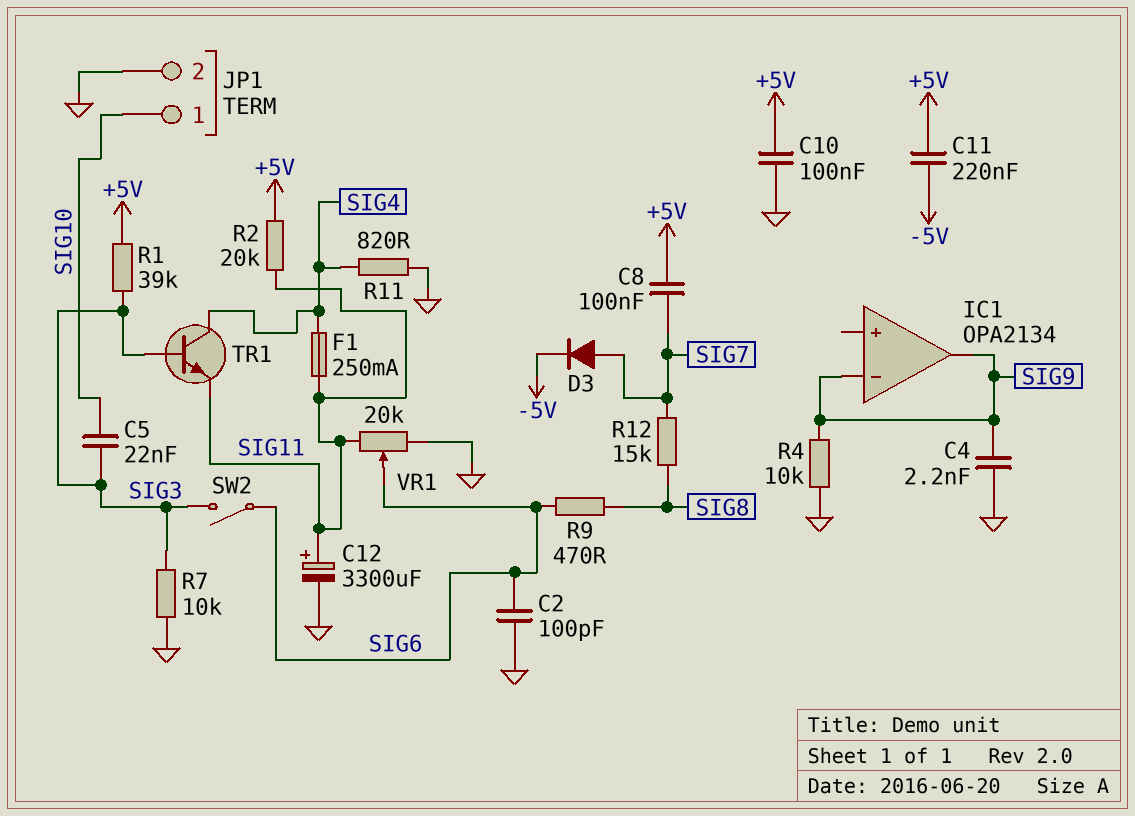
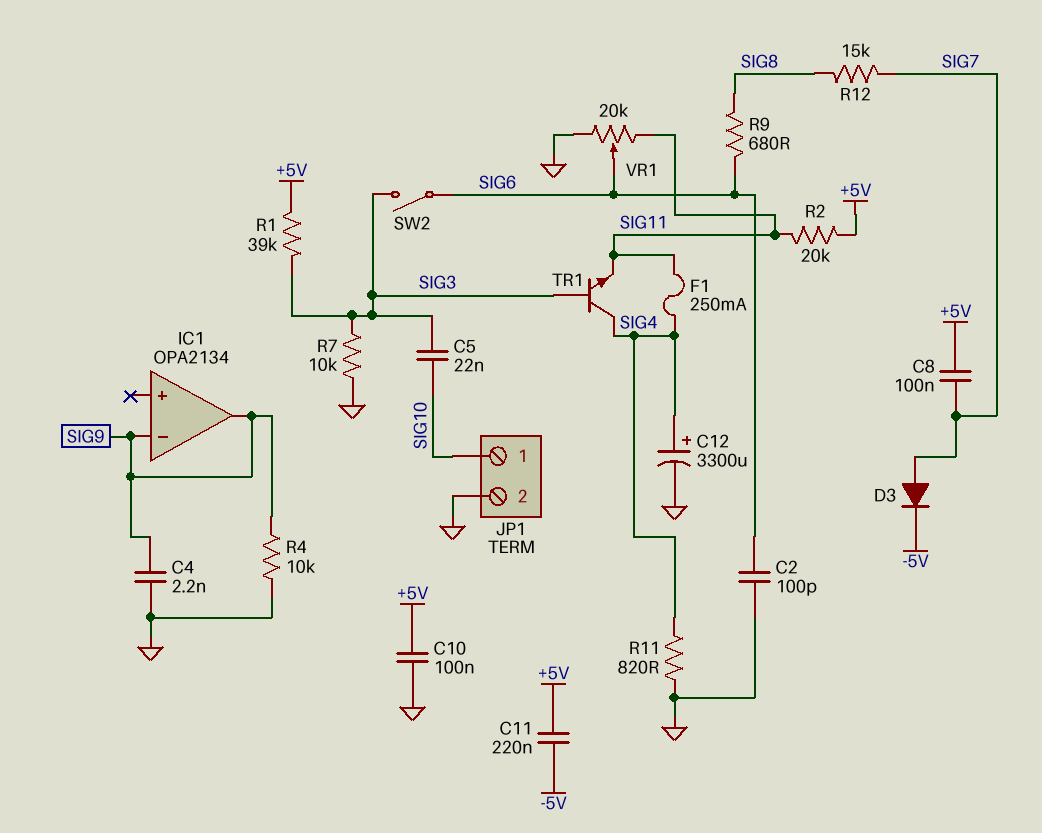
C12: 3300uF (plus SIG11, minus GND) -> 3300uF (plus SIG4, minus GND)
R9: 470 (SIG6, SIG8) -> 680 (SIG6, SIG8)

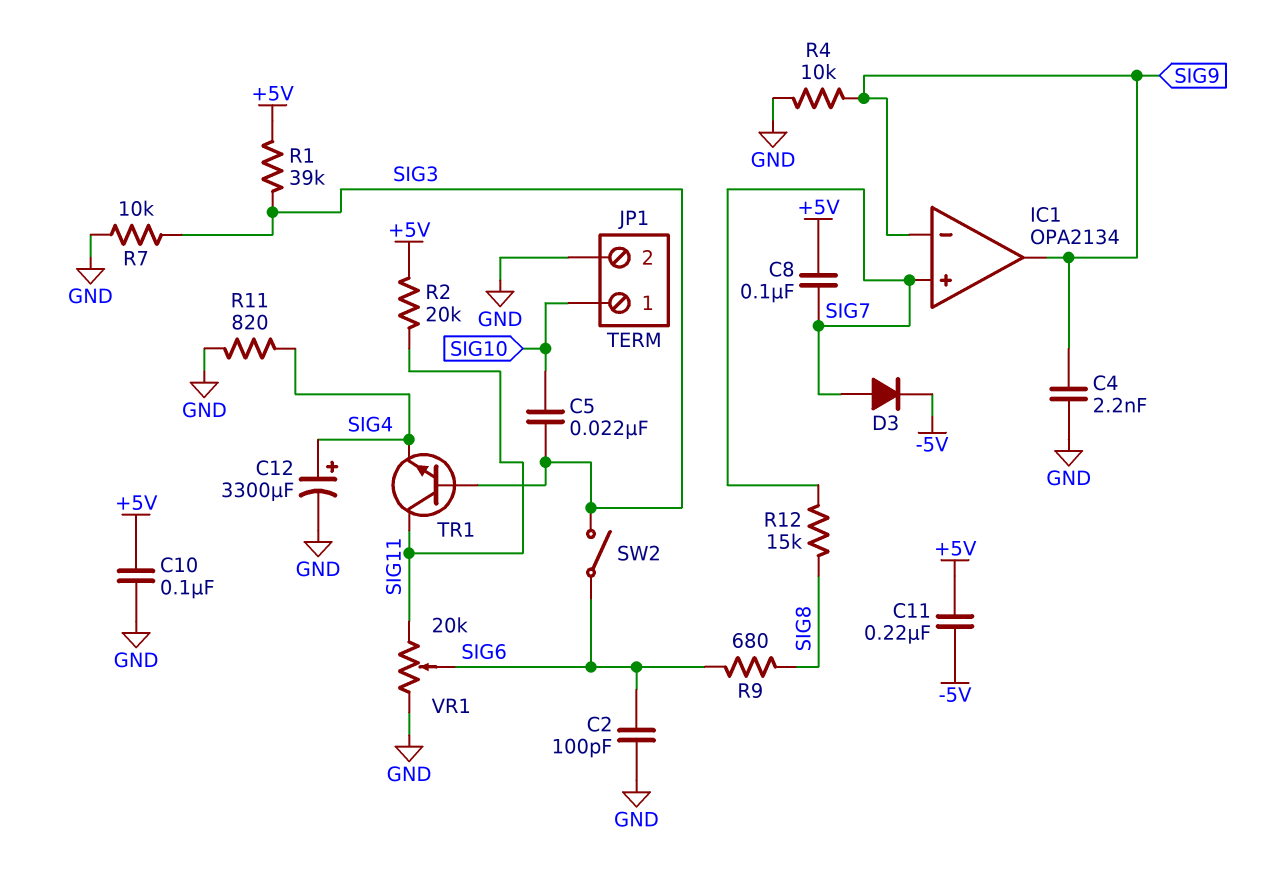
F1: 250mA (SIG4, SIG11) -> none
IC1 pin in+: none -> SIG7
TR1: NPN (B SIG3, C SIG4, E SIG11) -> NPN (B SIG3, C SIG11, E SIG4)

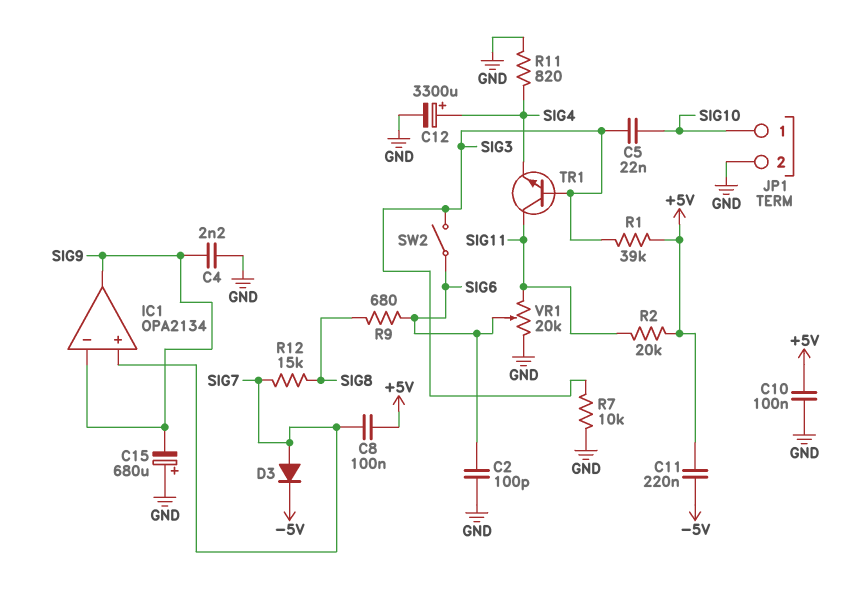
C15: none -> 680uF (plus GND, minus SIG9)
R4: 10k (GND, SIG9) -> none

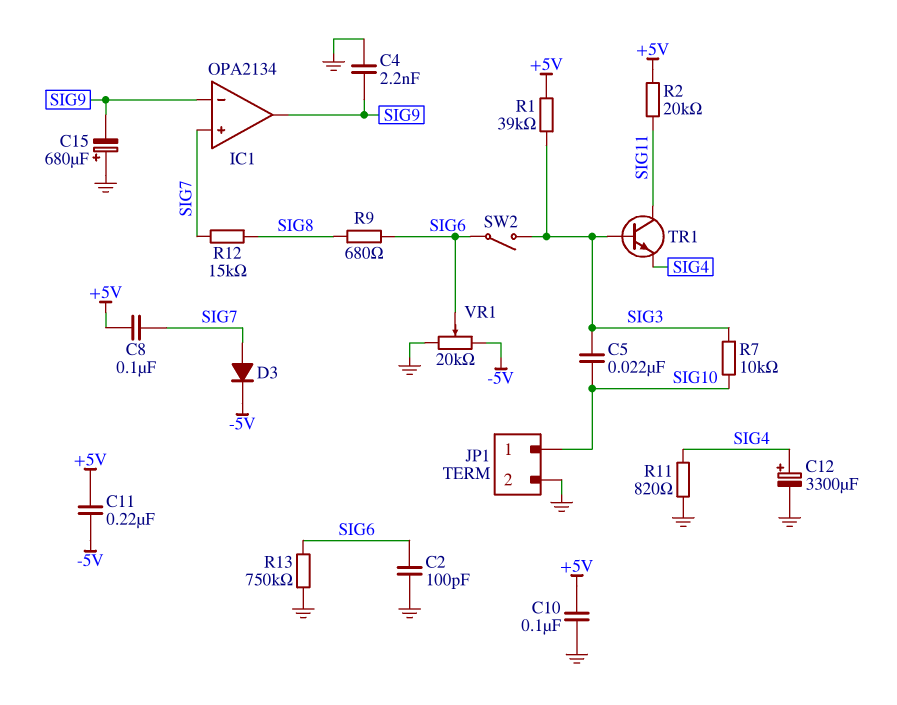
R7: 10k (GND, SIG3) -> 10k (SIG3, SIG10)
R13: none -> 750k (GND, SIG6)
VR1: 20k (GND, SIG11, wiper SIG6) -> 20k (-5V, GND, wiper SIG6)

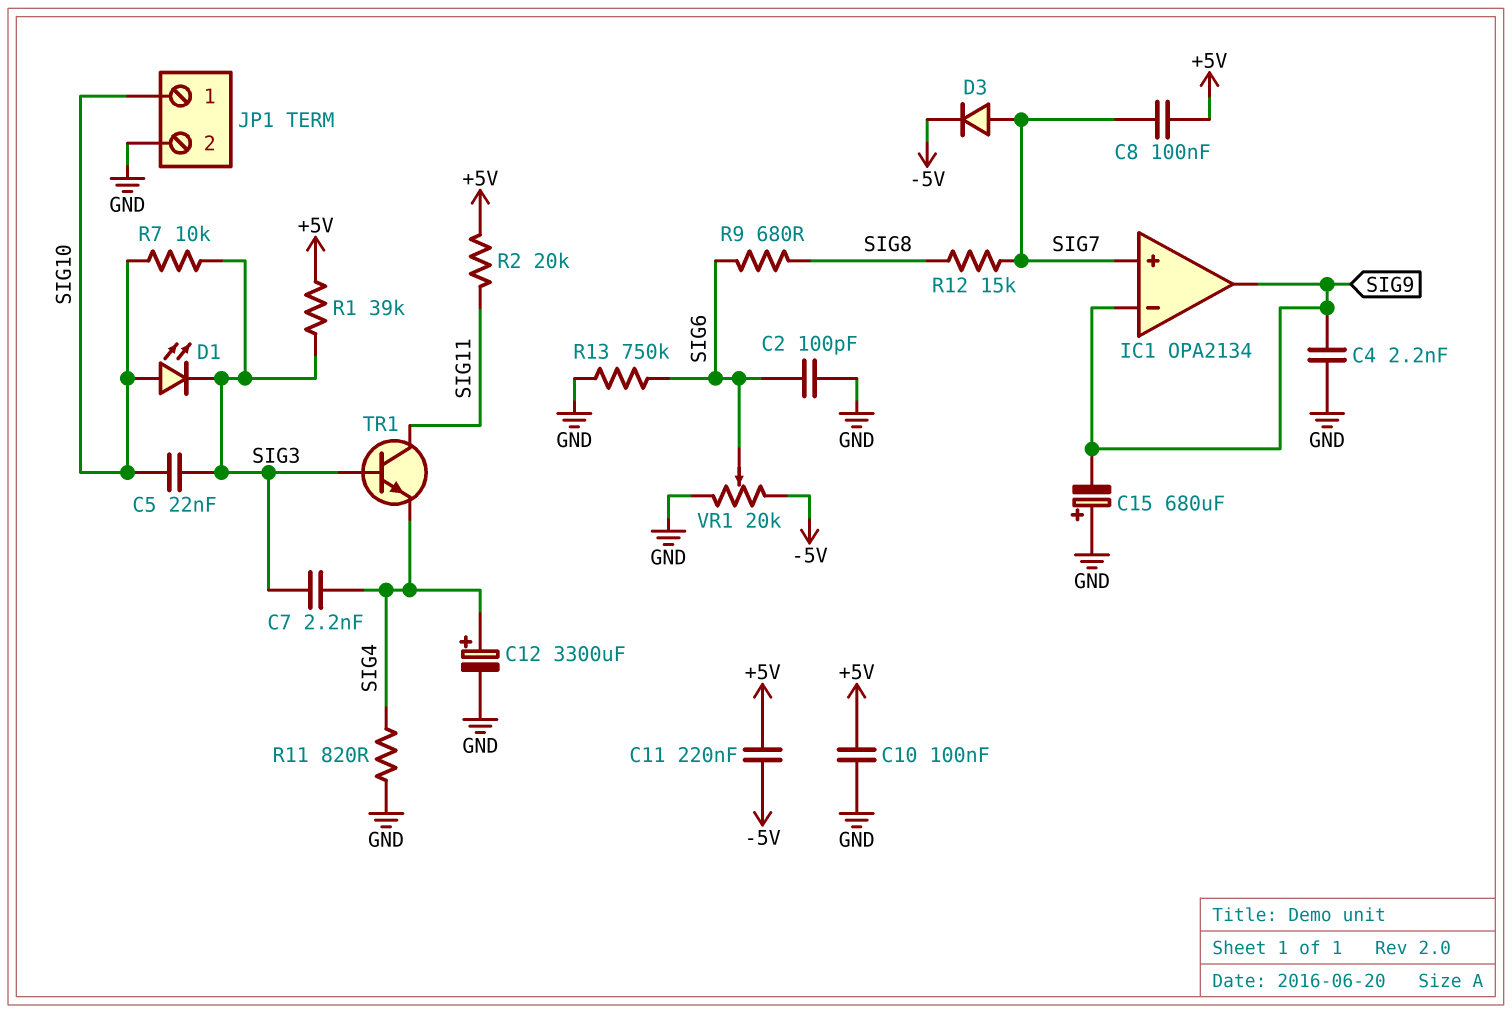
C7: none -> 2.2nF (SIG3, SIG4)
D1: none -> LED (A SIG10, K SIG3)
SW2: switch (SIG3, SIG6) -> none

